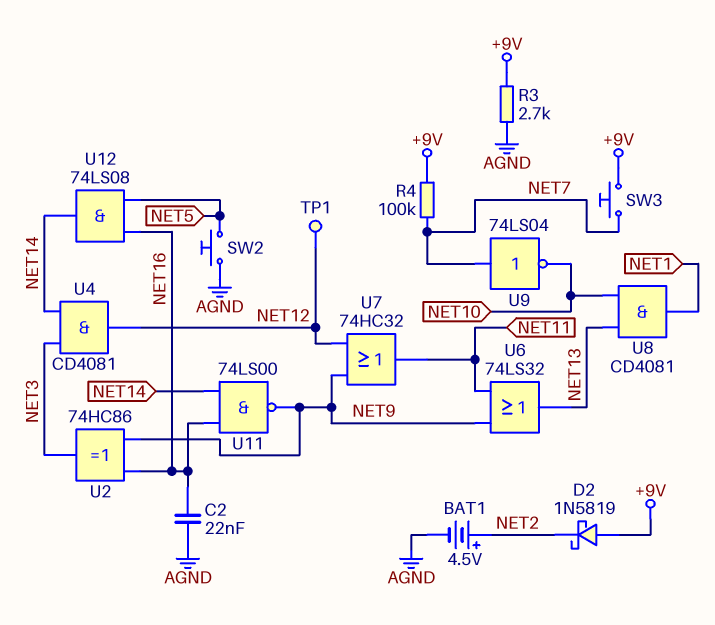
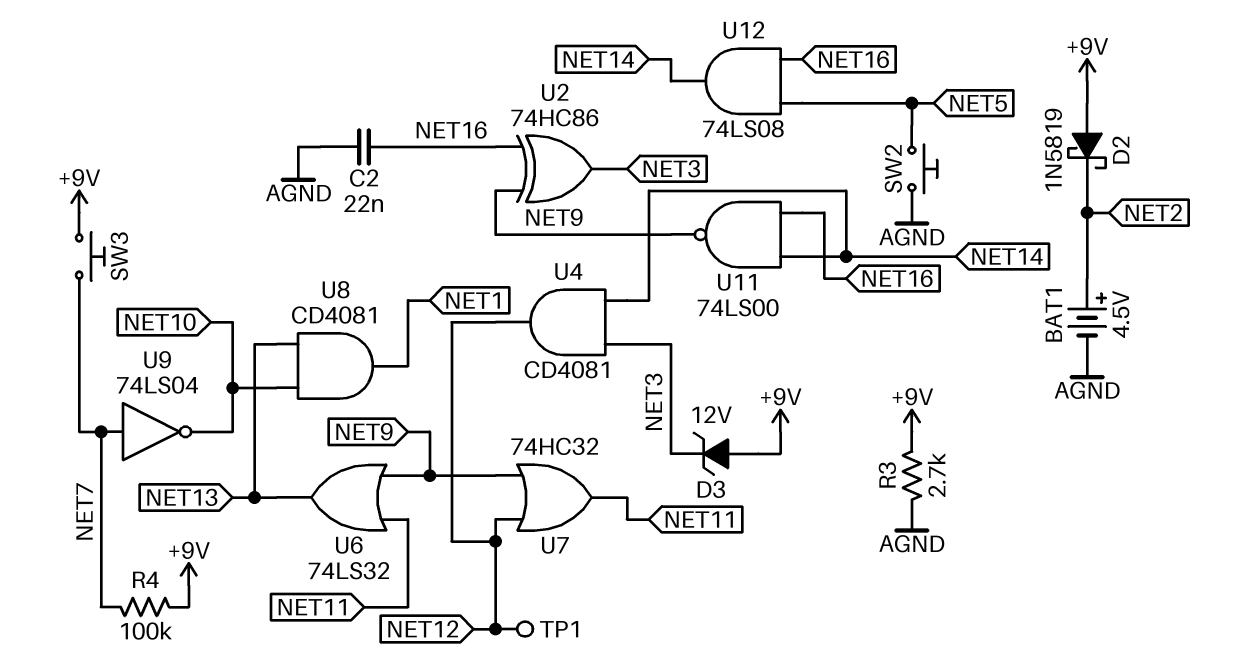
D3: none -> zener 12V (A +9V, K NET3)

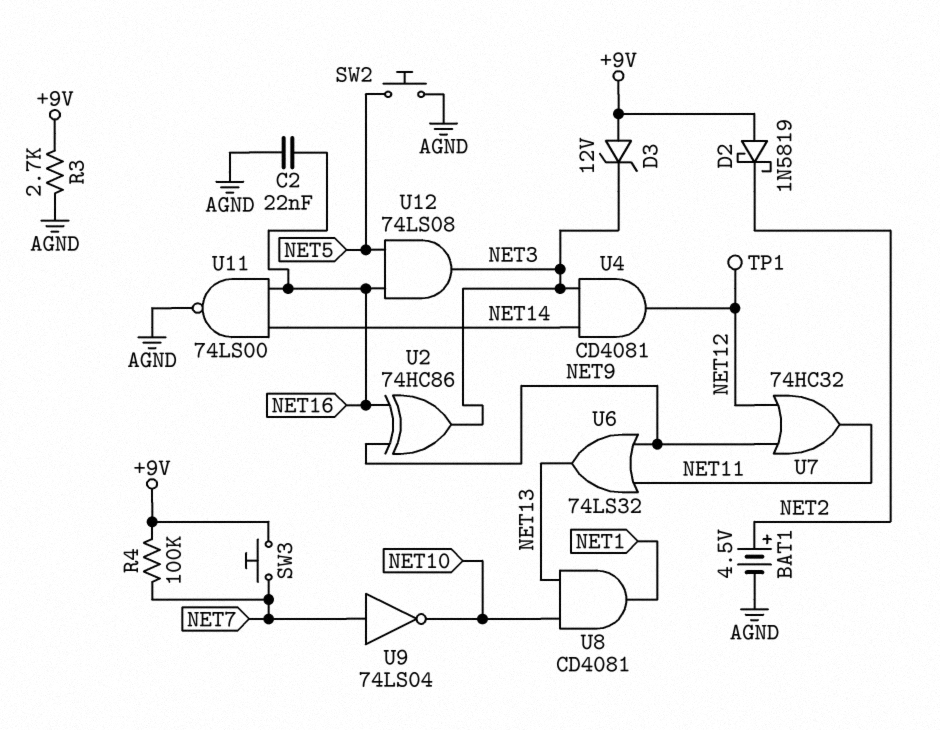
U11: NAND 74LS00 (in NET14, in NET16, out NET9) -> NAND 74LS00 (in NET14, in NET16, out AGND)
U12: AND 74LS08 (in NET5, in NET16, out NET14) -> AND 74LS08 (in NET5, in NET16, out NET3)

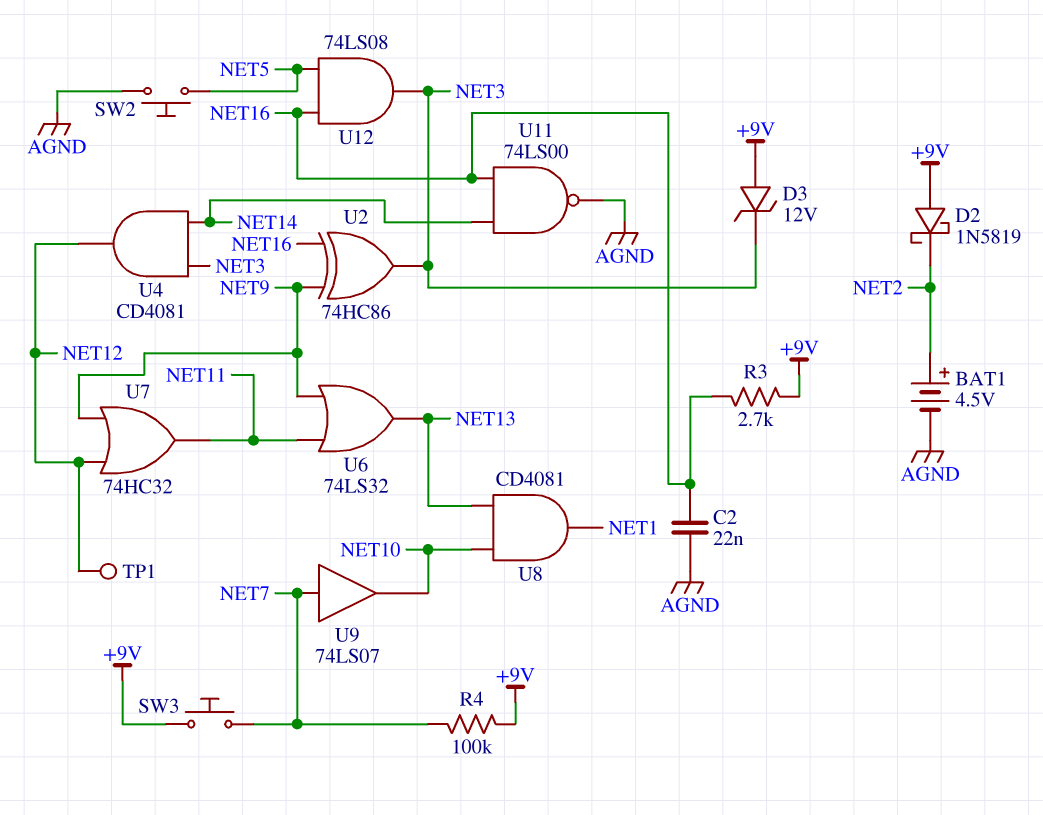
R3: 2.7k (+9V, AGND) -> 2.7k (+9V, NET16)
U9: NOT 74LS04 (in NET7, out NET10) -> buffer 74LS07 (in NET7, out NET10)

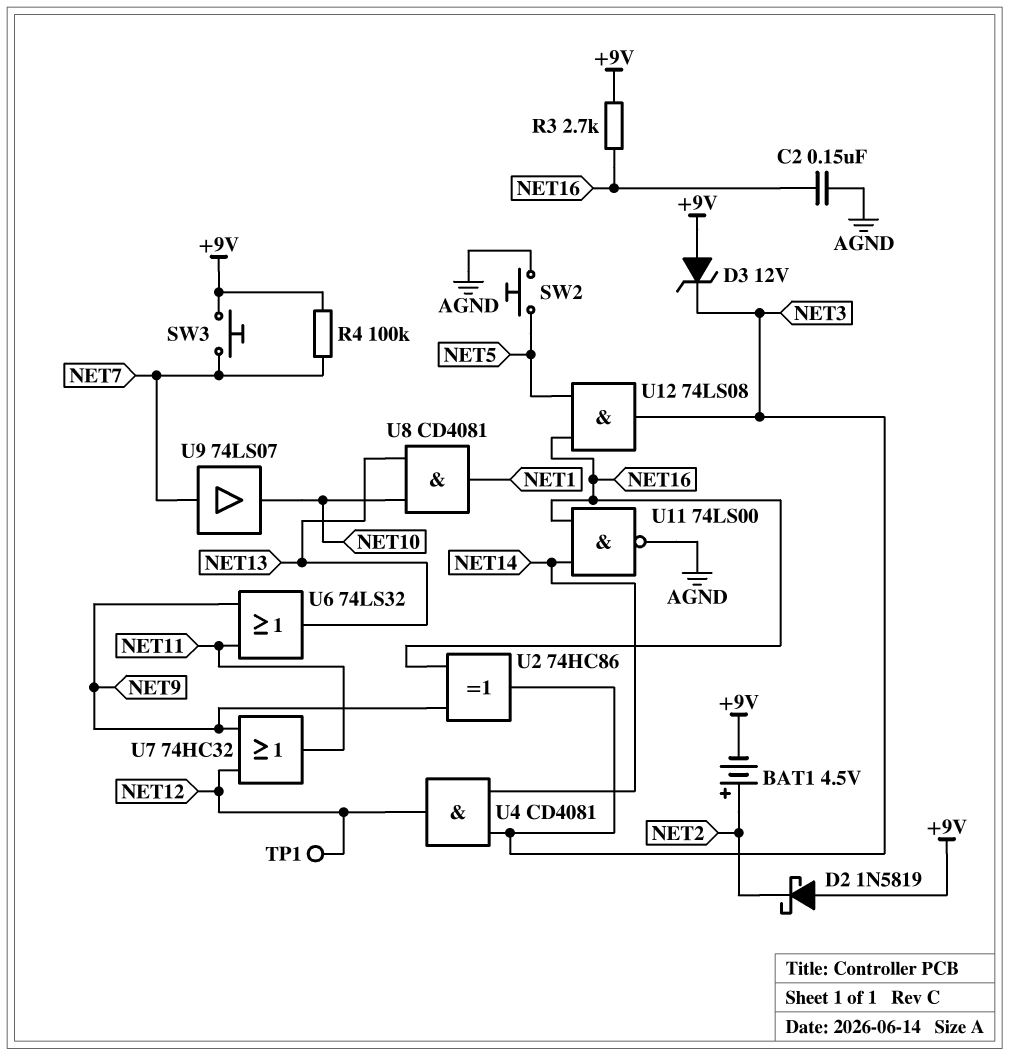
BAT1: 4.5V (plus NET2, minus AGND) -> 4.5V (plus NET2, minus +9V)
C2: 22nF (AGND, NET16) -> 150nF (AGND, NET16)

